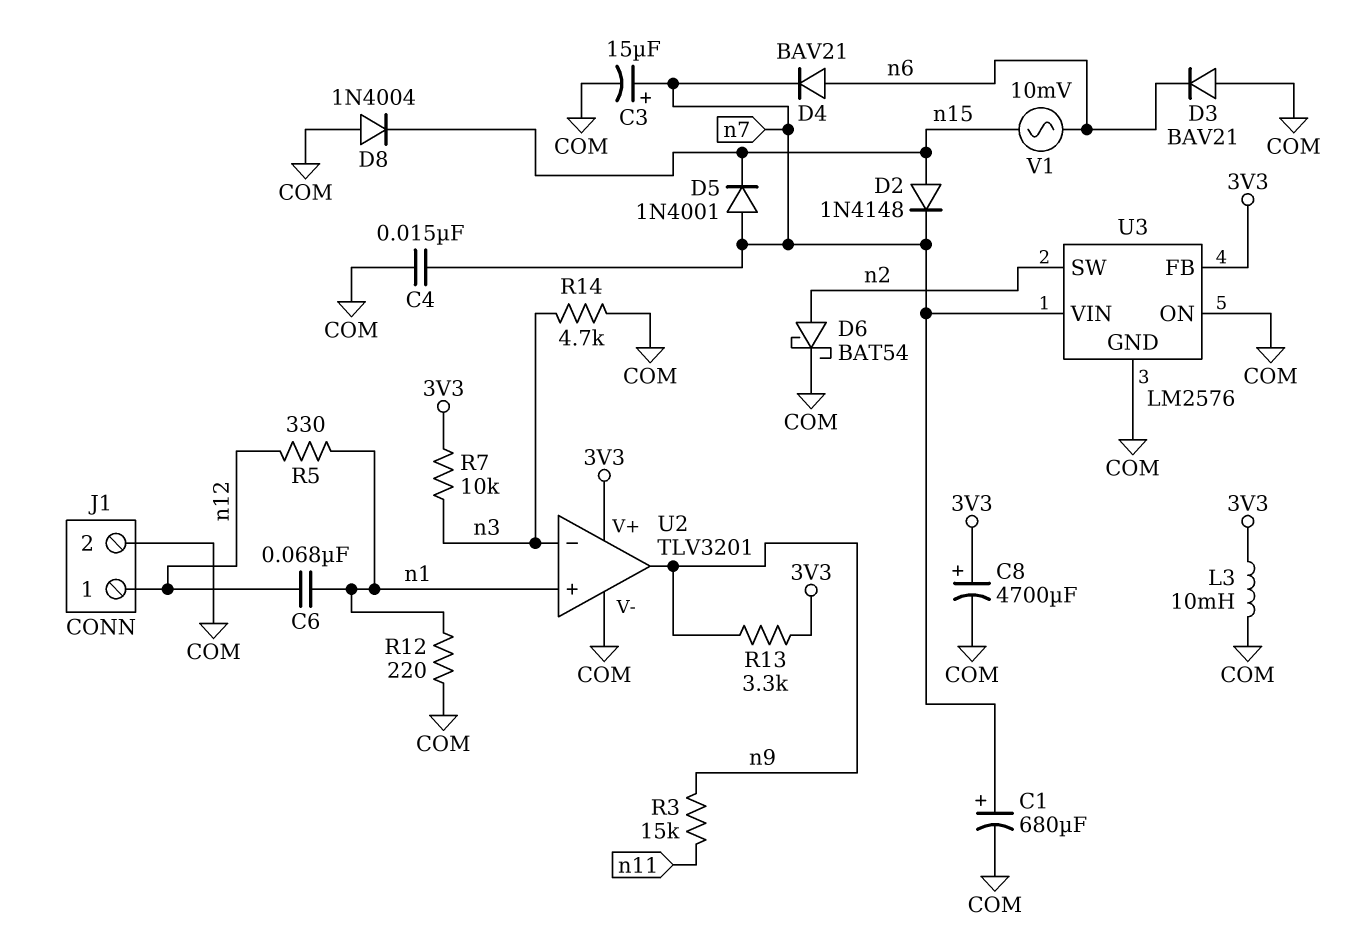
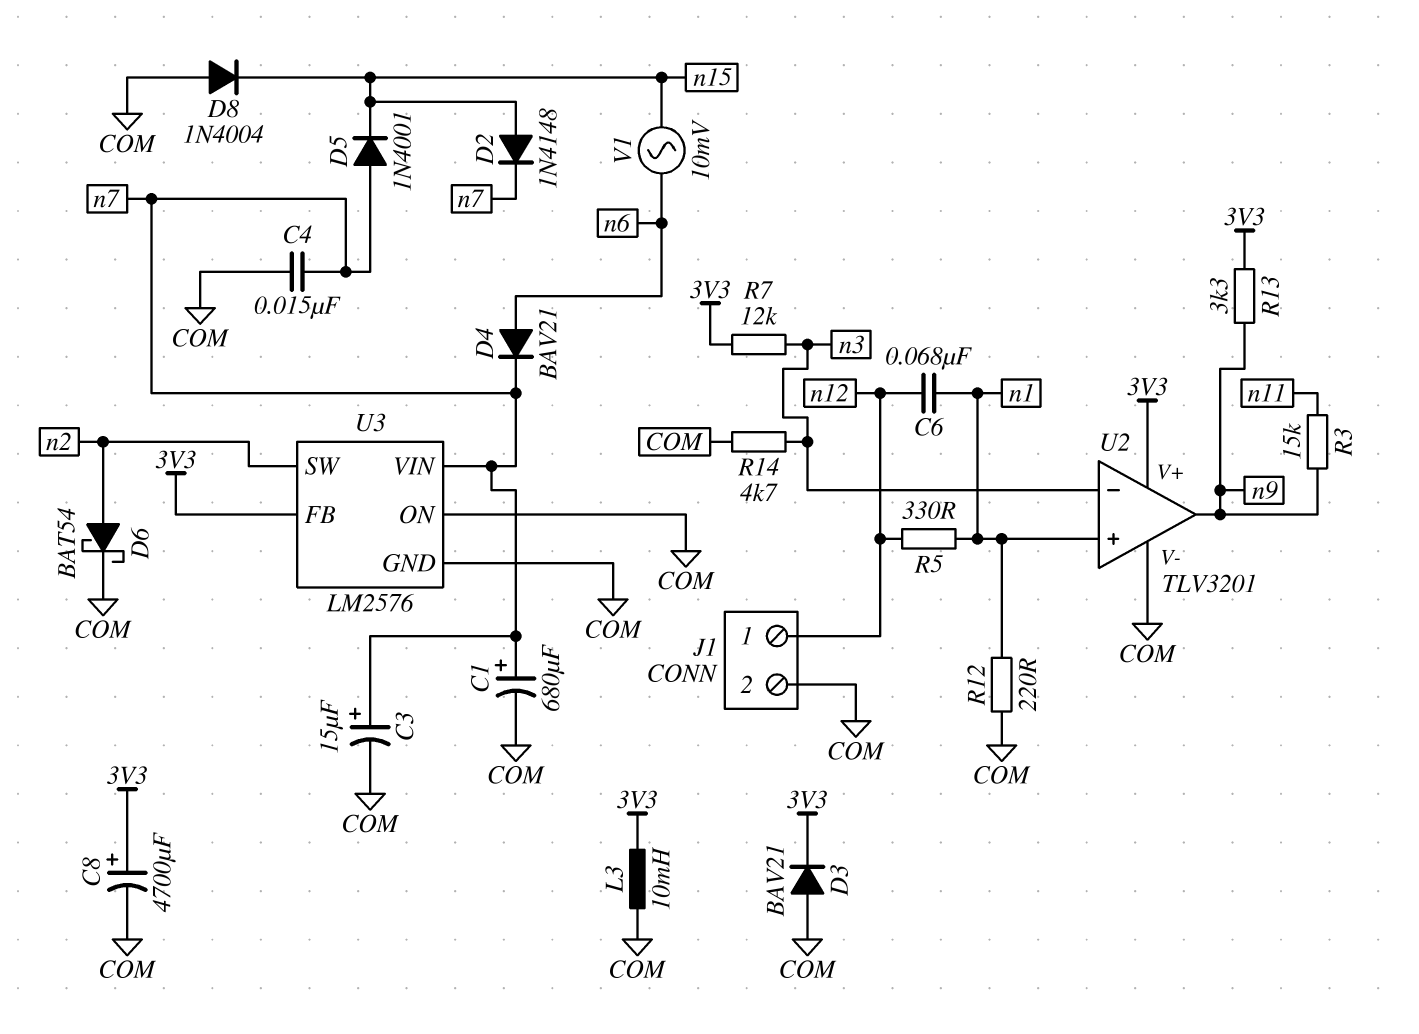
D3: diode BAV21 (A COM, K n6) -> diode BAV21 (A COM, K 3V3)
R7: 10k (3V3, n3) -> 12k (3V3, n3)

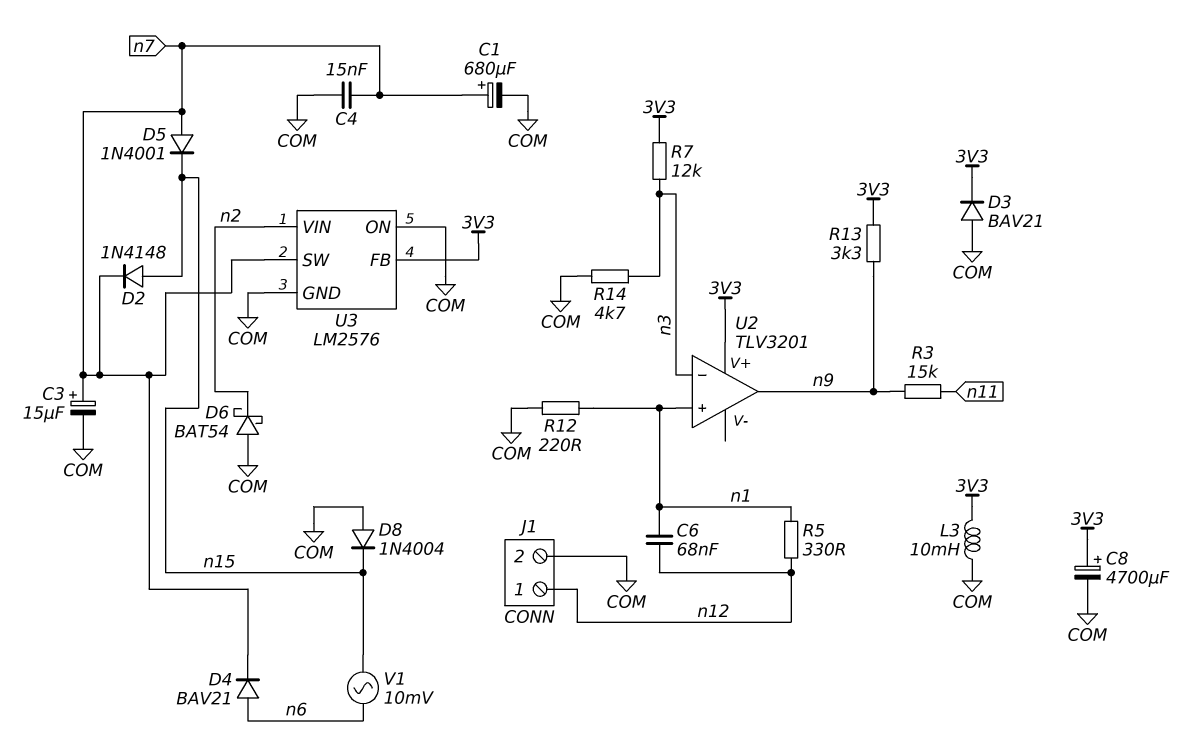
D6: schottky BAT54 (A n2, K COM) -> schottky BAT54 (A COM, K n2)
U2 pin V-: COM -> none
U3 pin SW: n2 -> n7
U3 pin VIN: n7 -> n2

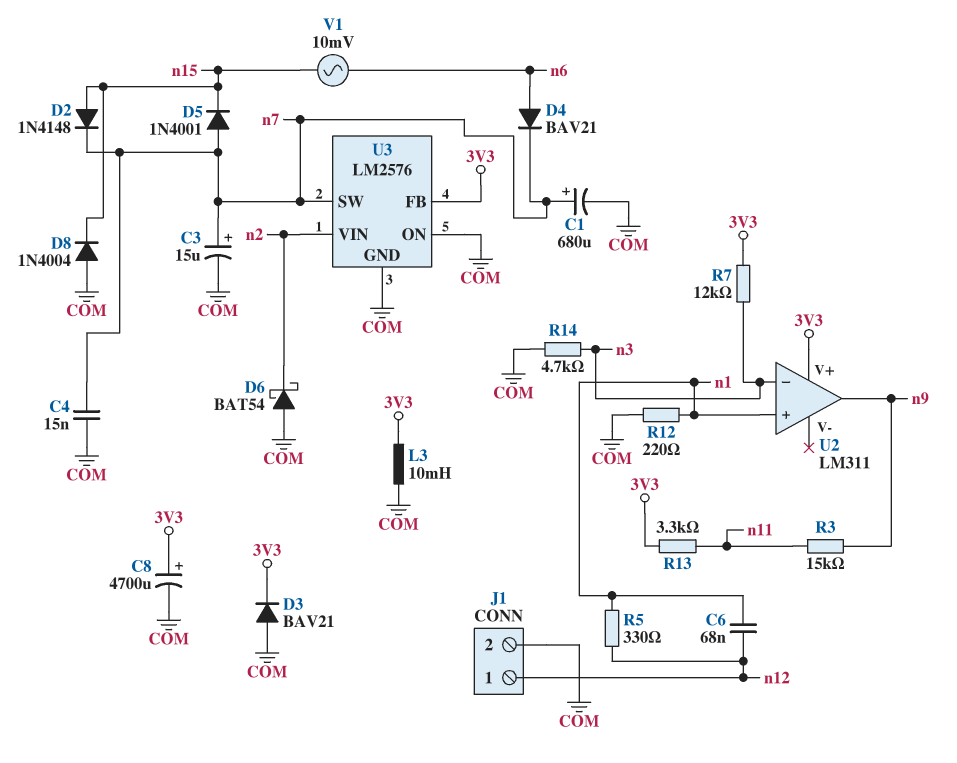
R13: 3.3k (3V3, n9) -> 3.3k (3V3, n11)
U2: TLV3201 -> LM311

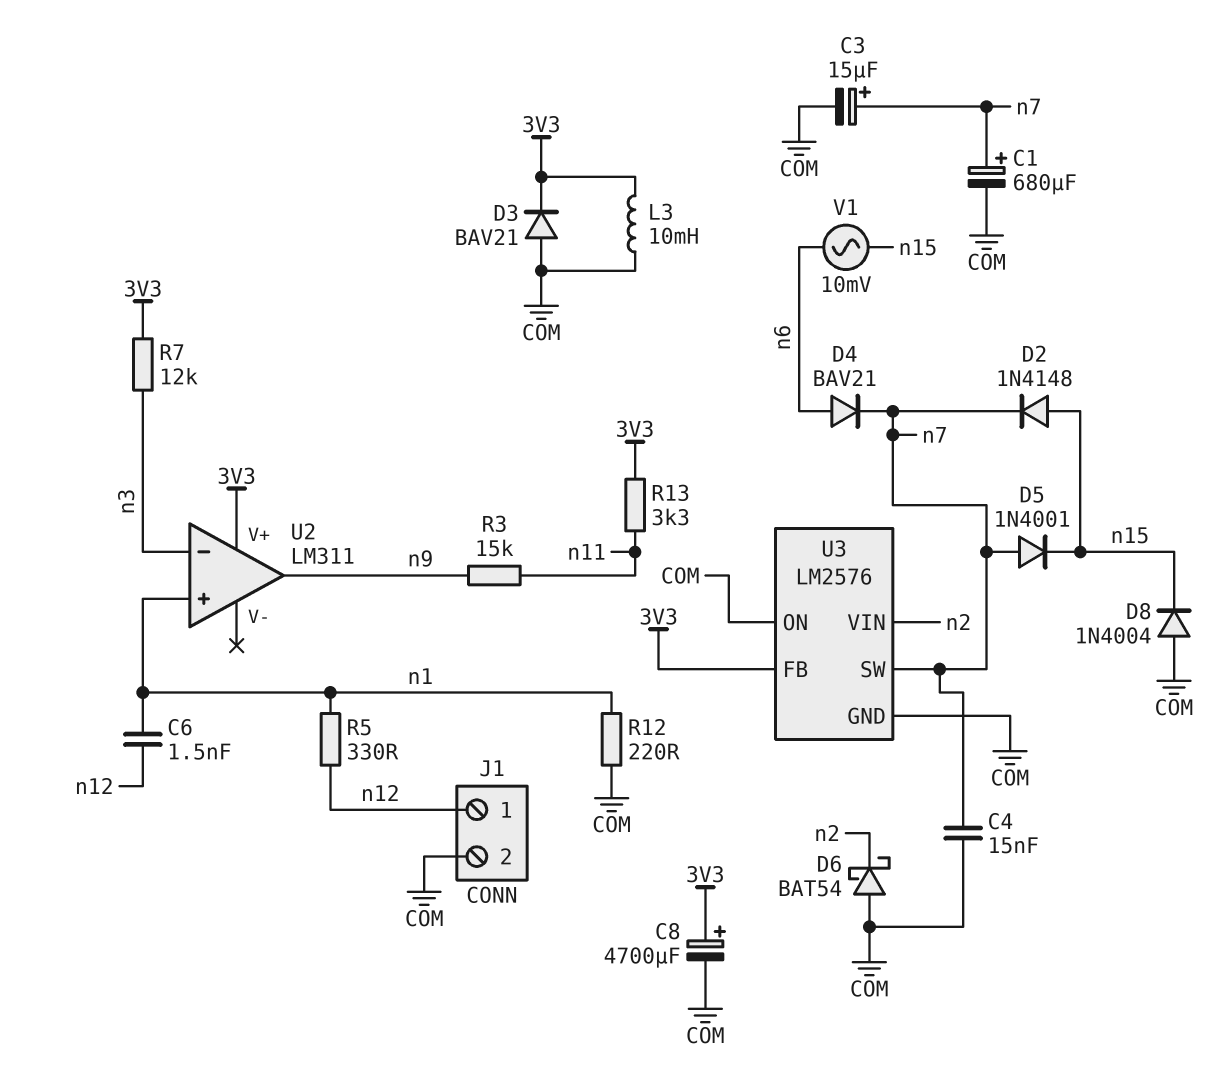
C6: 68nF (n1, n12) -> 1.5nF (n1, n12)
R14: 4.7k (COM, n3) -> none

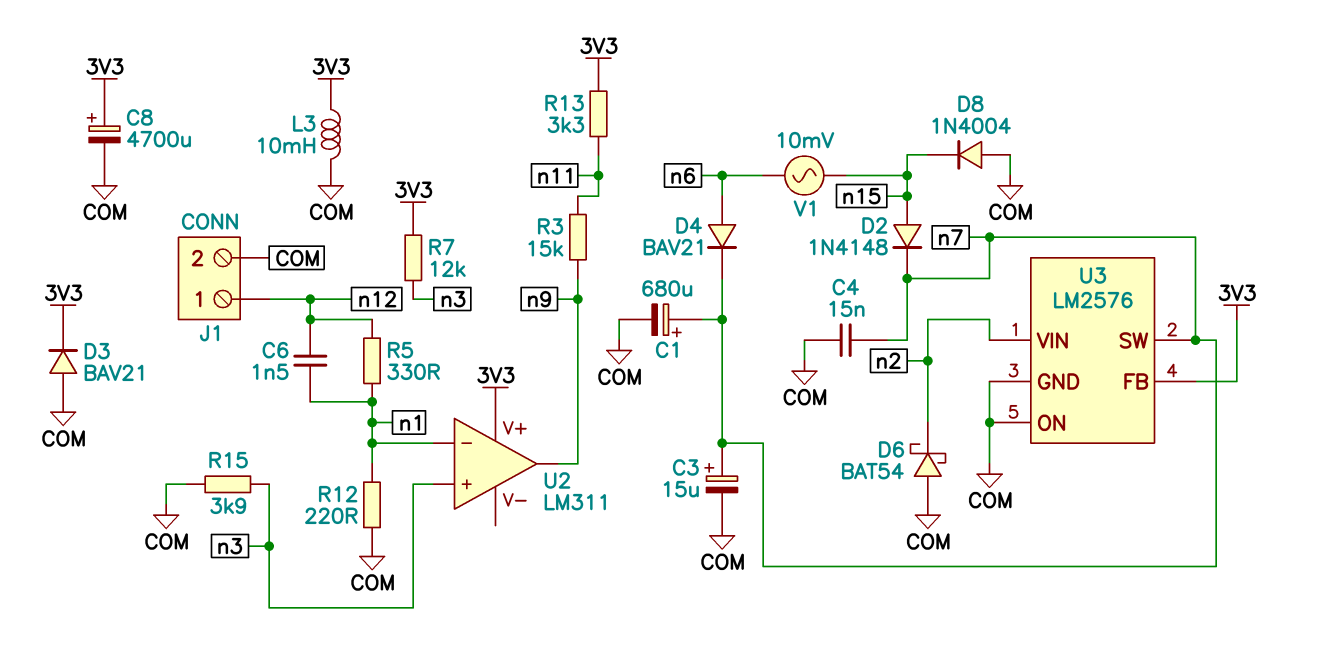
D5: diode 1N4001 (A n7, K n15) -> none
R15: none -> 3.9k (COM, n3)
U2 pin in+: n1 -> n3
U2 pin in-: n3 -> n1

